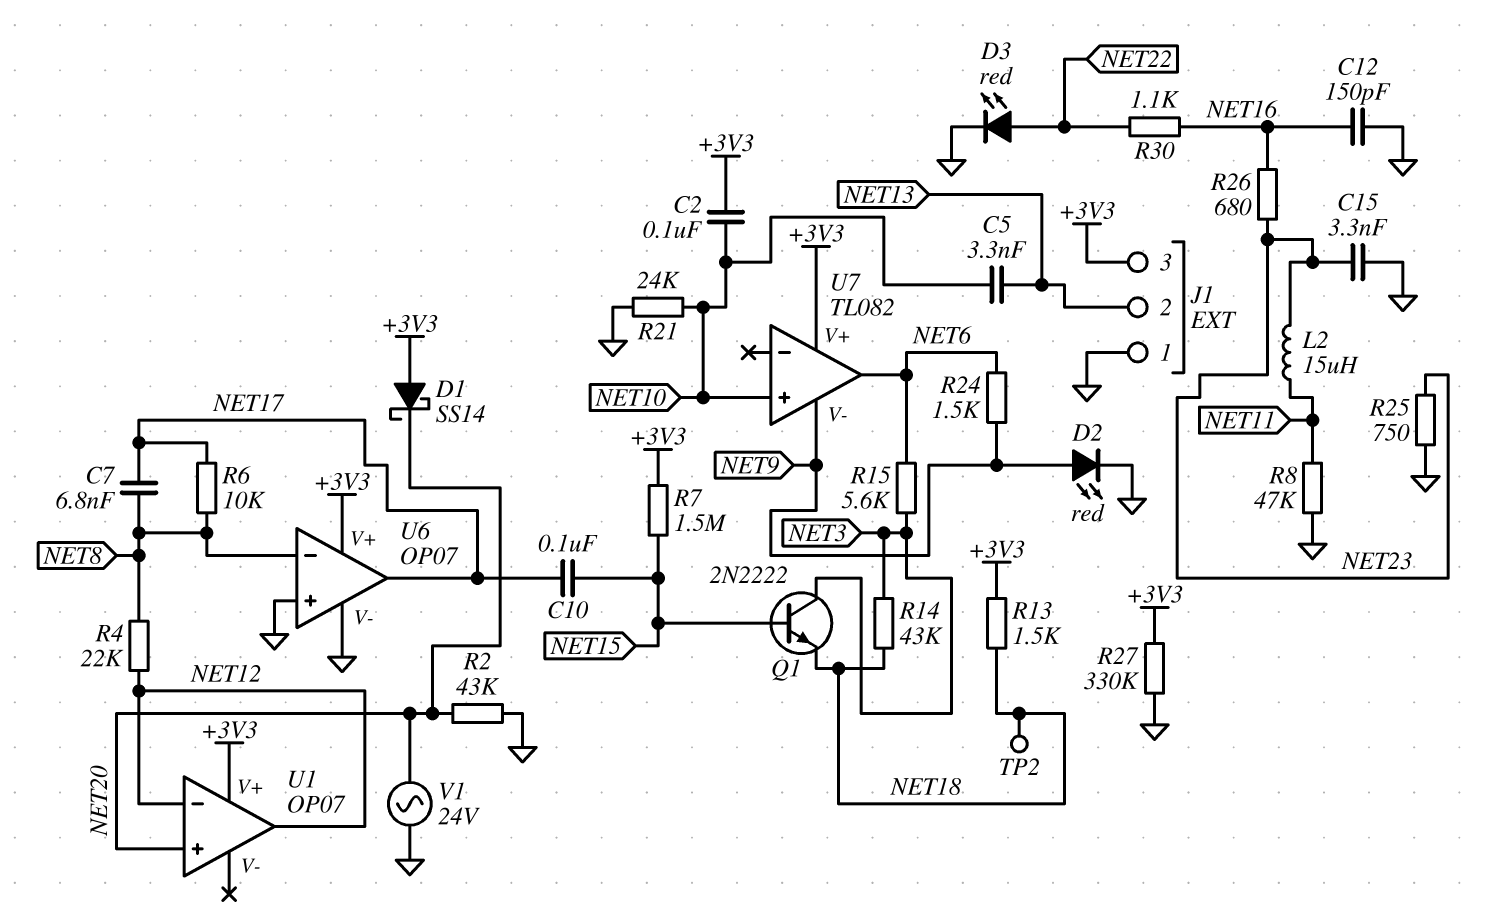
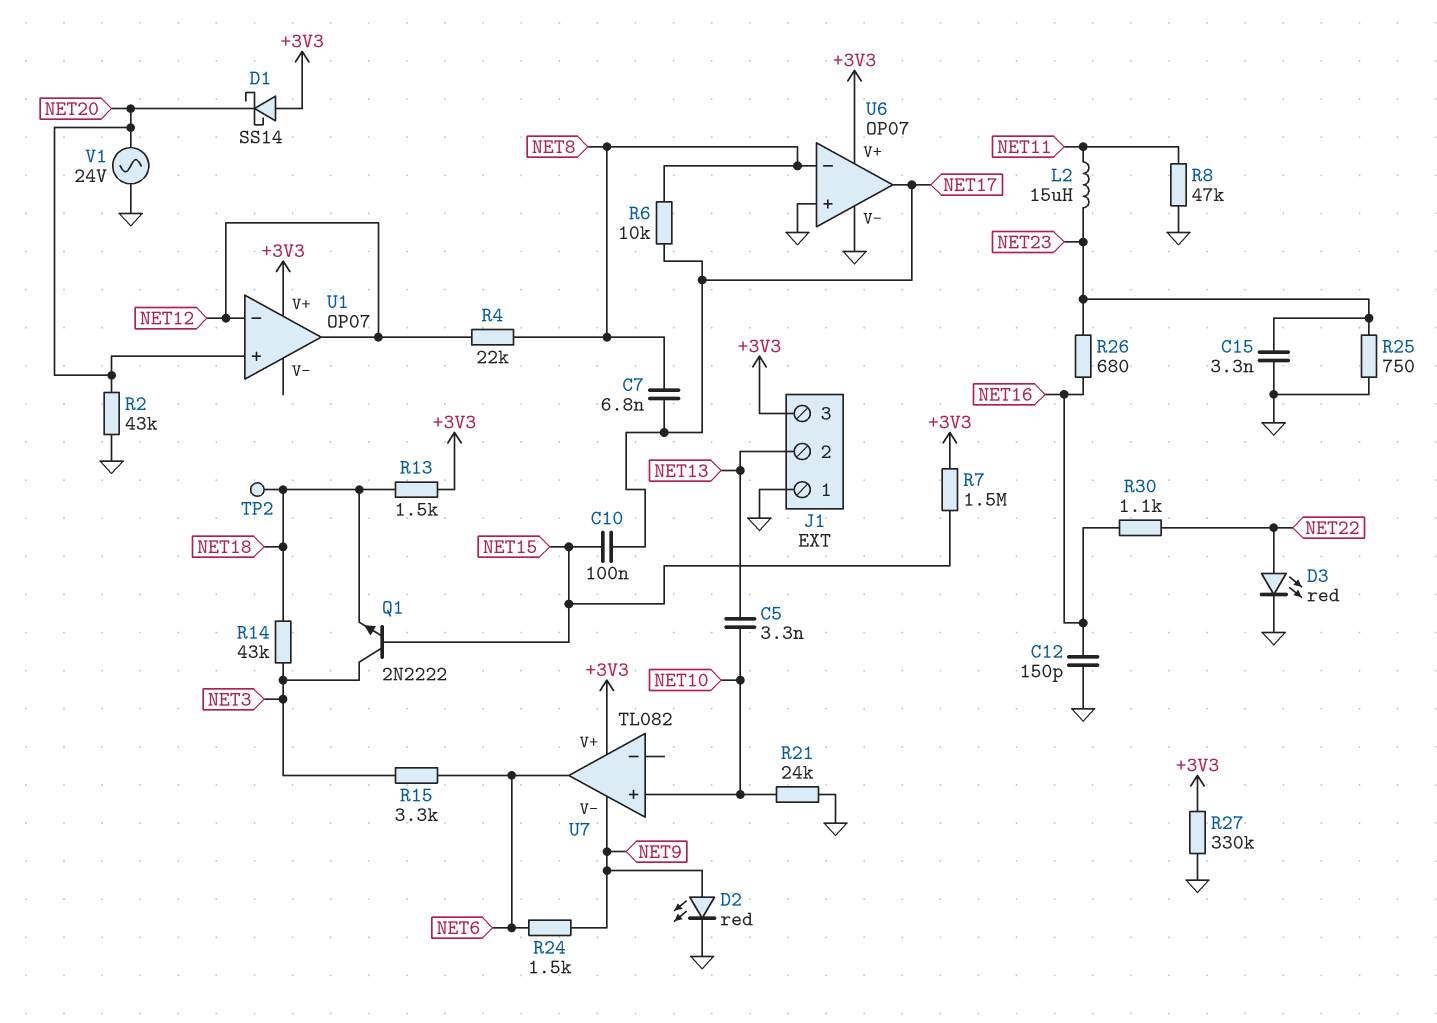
C2: 100nF (+3V3, NET10) -> none
R15: 5.6k (NET3, NET6) -> 3.3k (NET3, NET6)

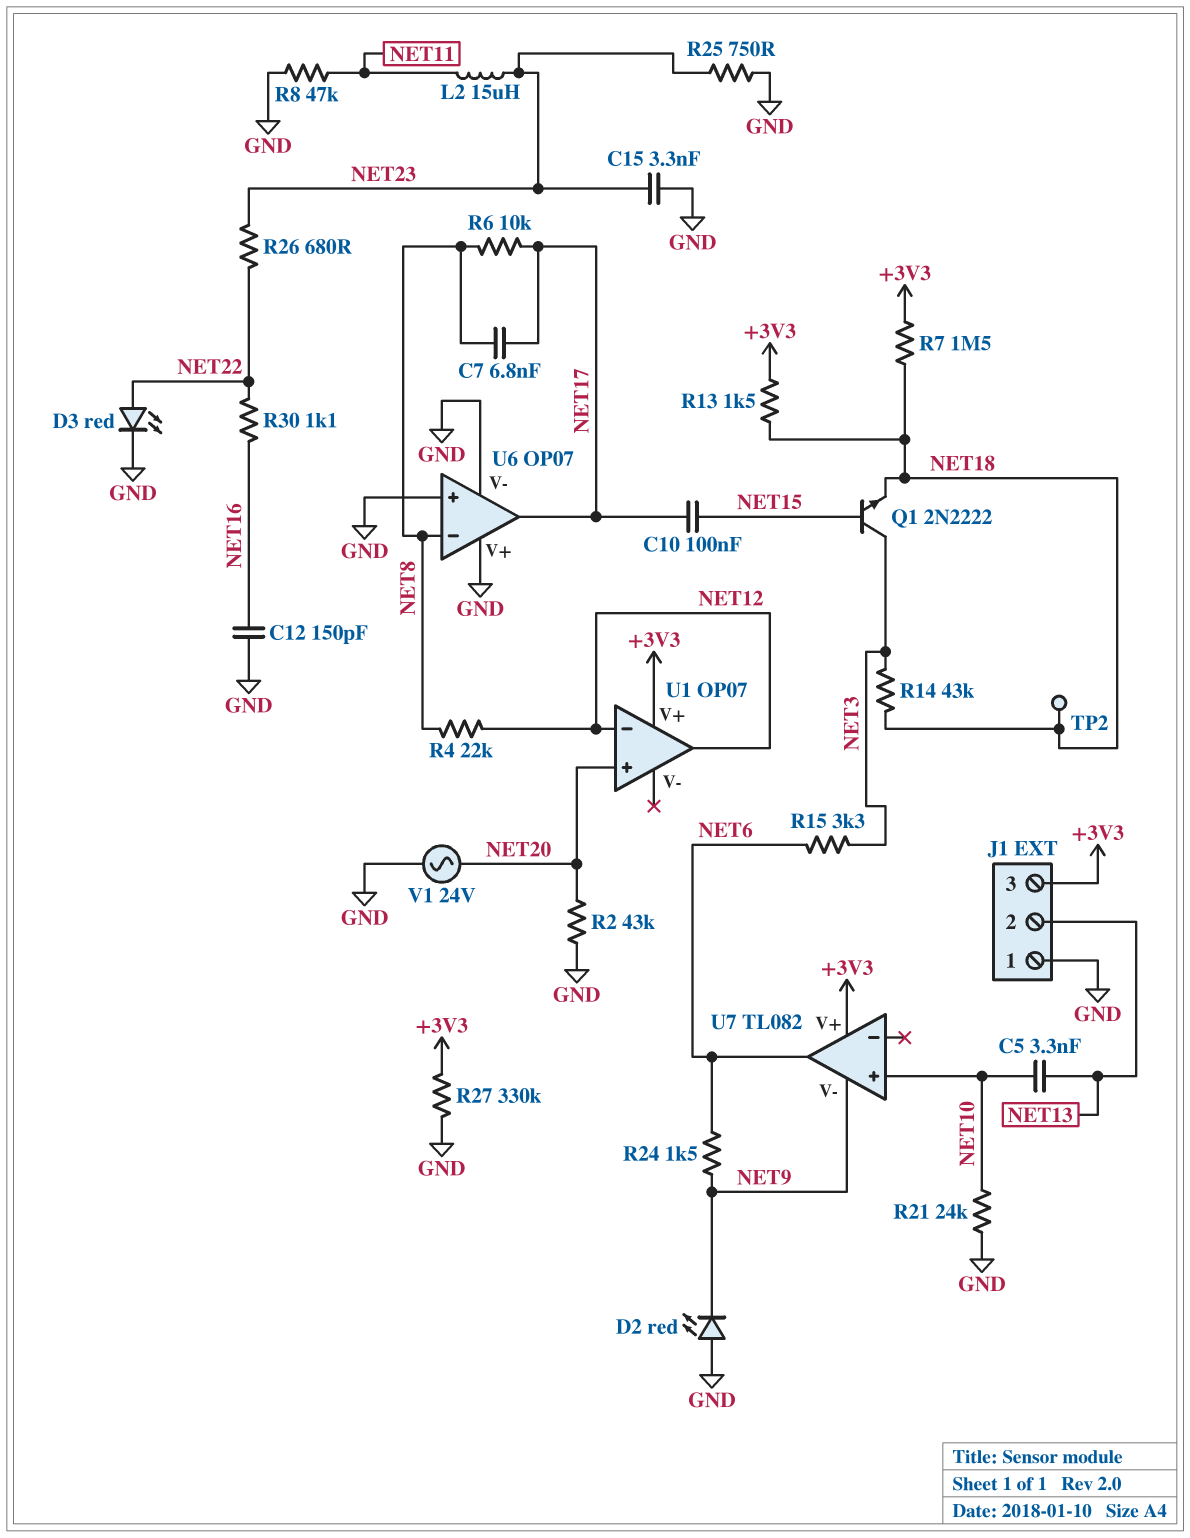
D1: schottky SS14 (A +3V3, K NET20) -> none
D2: LED red (A NET9, K GND) -> LED red (A GND, K NET9)
R7: 1.5M (+3V3, NET15) -> 1.5M (+3V3, NET18)
R26: 680 (NET16, NET23) -> 680 (NET22, NET23)
U6 pin V+: +3V3 -> GND

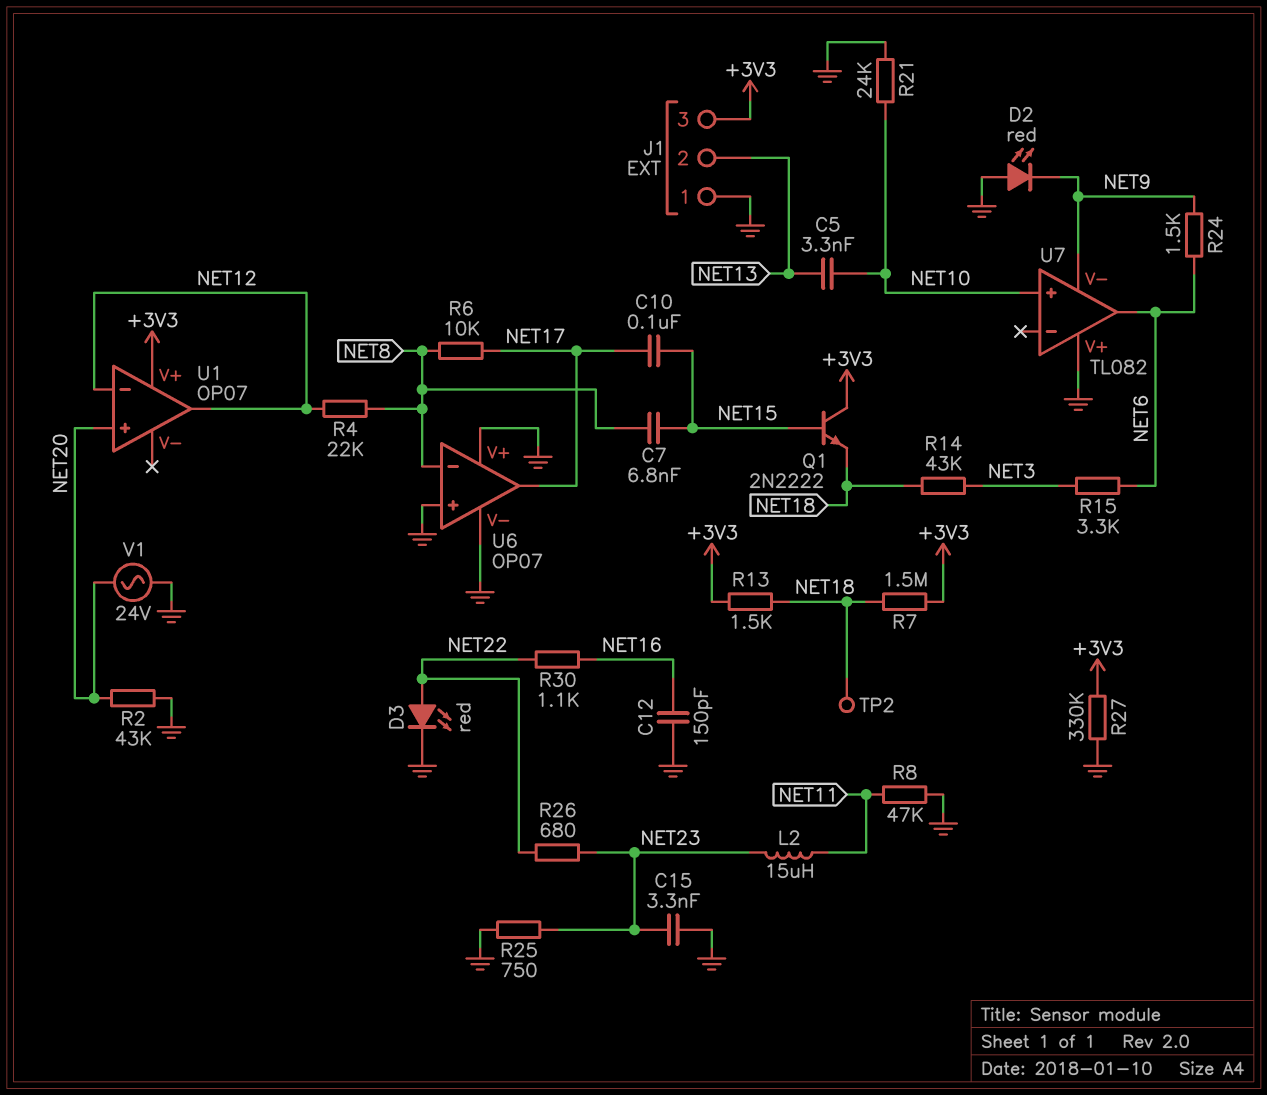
C7: 6.8nF (NET8, NET17) -> 6.8nF (NET8, NET15)
Q1: NPN 2N2222 (B NET15, C NET3, E NET18) -> NPN 2N2222 (B NET15, C +3V3, E NET18)
U7 pin V+: +3V3 -> GND

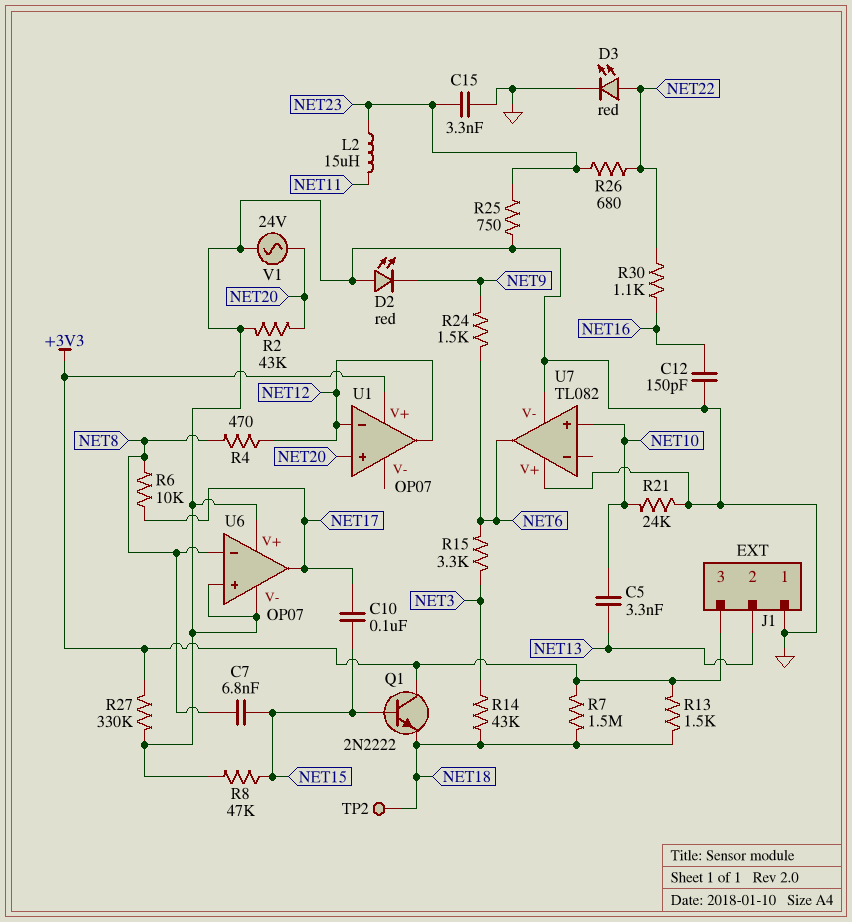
R4: 22k (NET8, NET12) -> 470 (NET8, NET12)
R8: 47k (GND, NET11) -> 47k (GND, NET15)
U7 pin V-: NET9 -> GND

